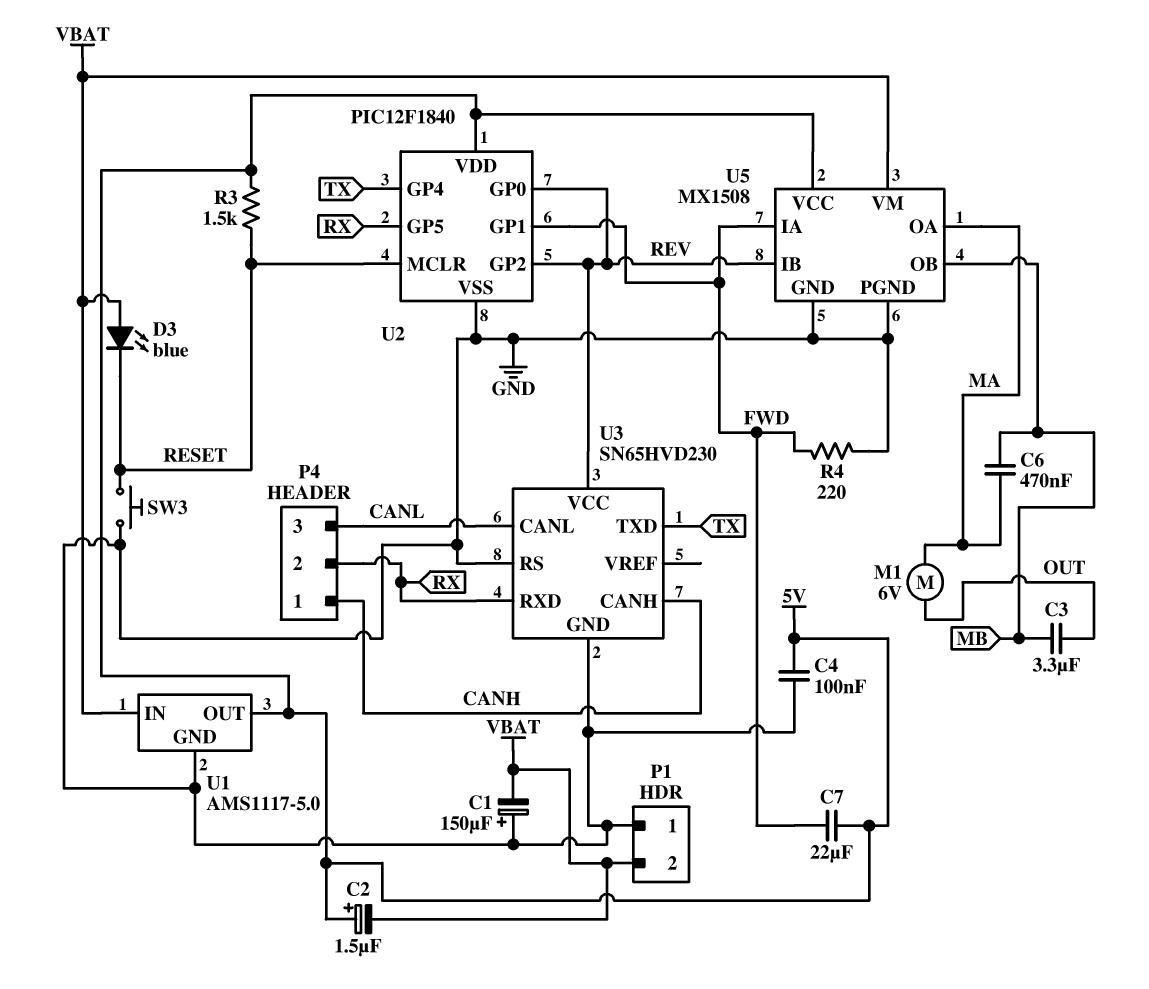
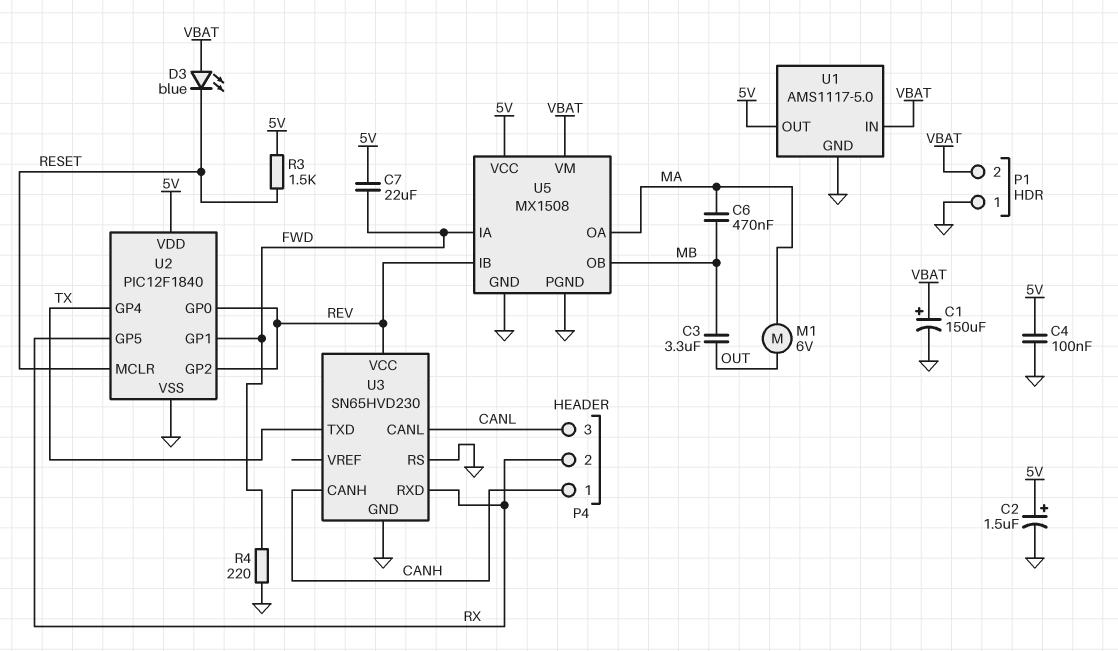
C1: 150uF (plus GND, minus VBAT) -> 150uF (plus VBAT, minus GND)
C2: 1.5uF (plus 5V, minus VBAT) -> 1.5uF (plus 5V, minus GND)
SW3: button (GND, RESET) -> none

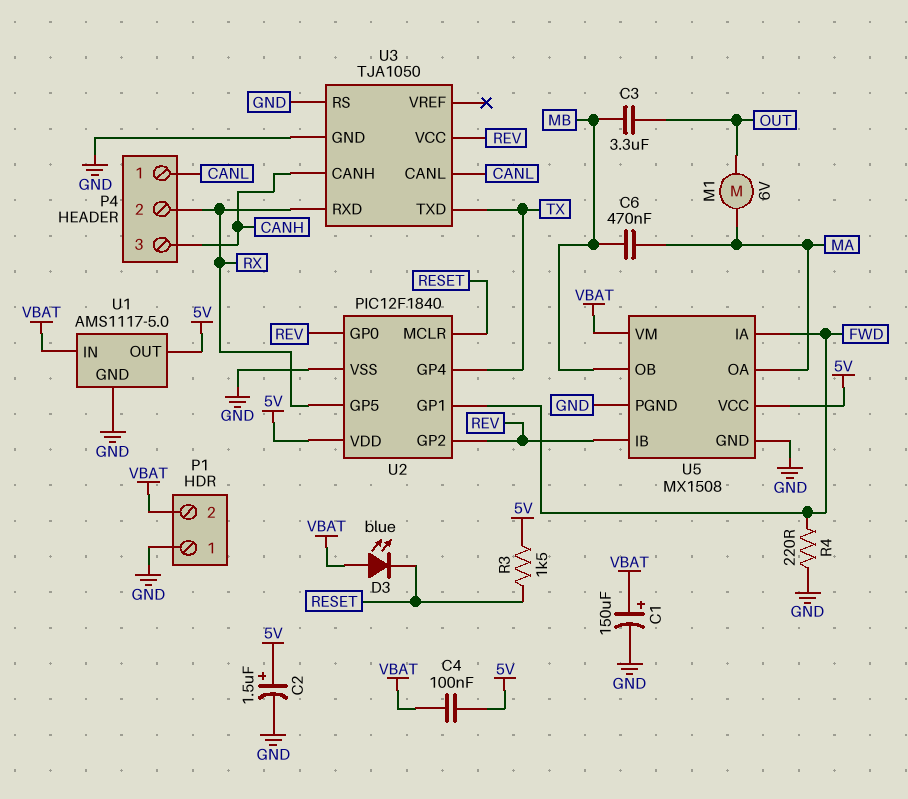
C4: 100nF (5V, GND) -> 100nF (5V, VBAT)
C7: 22uF (5V, FWD) -> none
P4 pin 1: CANH -> CANL
P4 pin 3: CANL -> CANH
U3: SN65HVD230 -> TJA1050

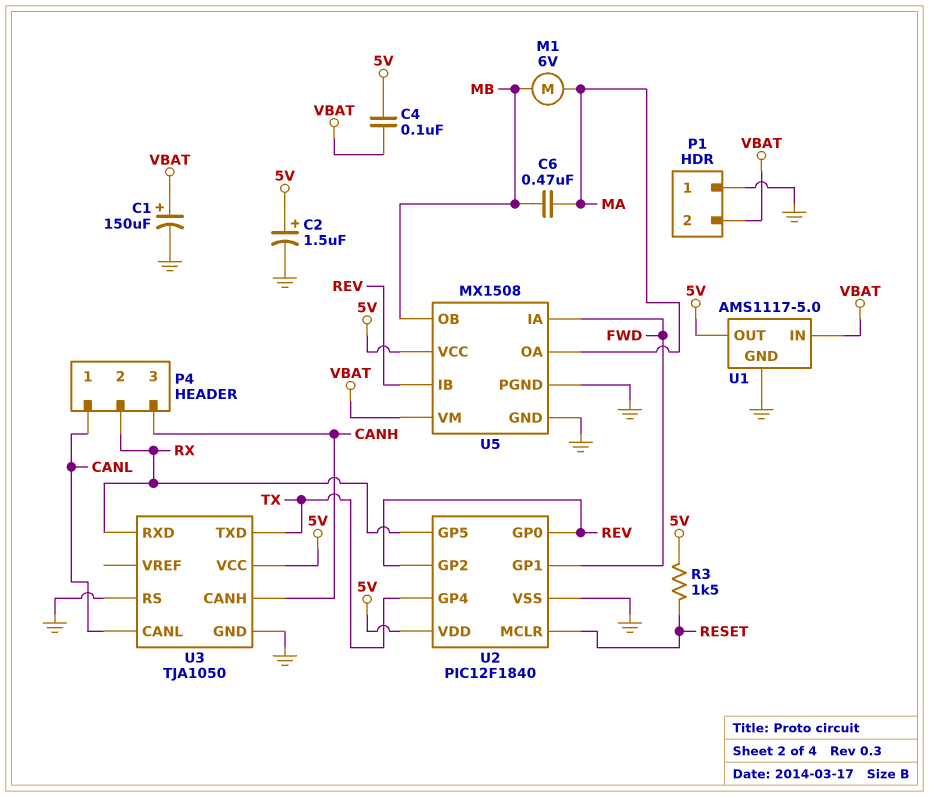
C3: 3.3uF (MB, OUT) -> none
D3: LED blue (A VBAT, K RESET) -> none
M1: motor 6V (MA, OUT) -> motor 6V (MA, MB)
R4: 220 (FWD, GND) -> none
U3 pin VCC: REV -> 5V

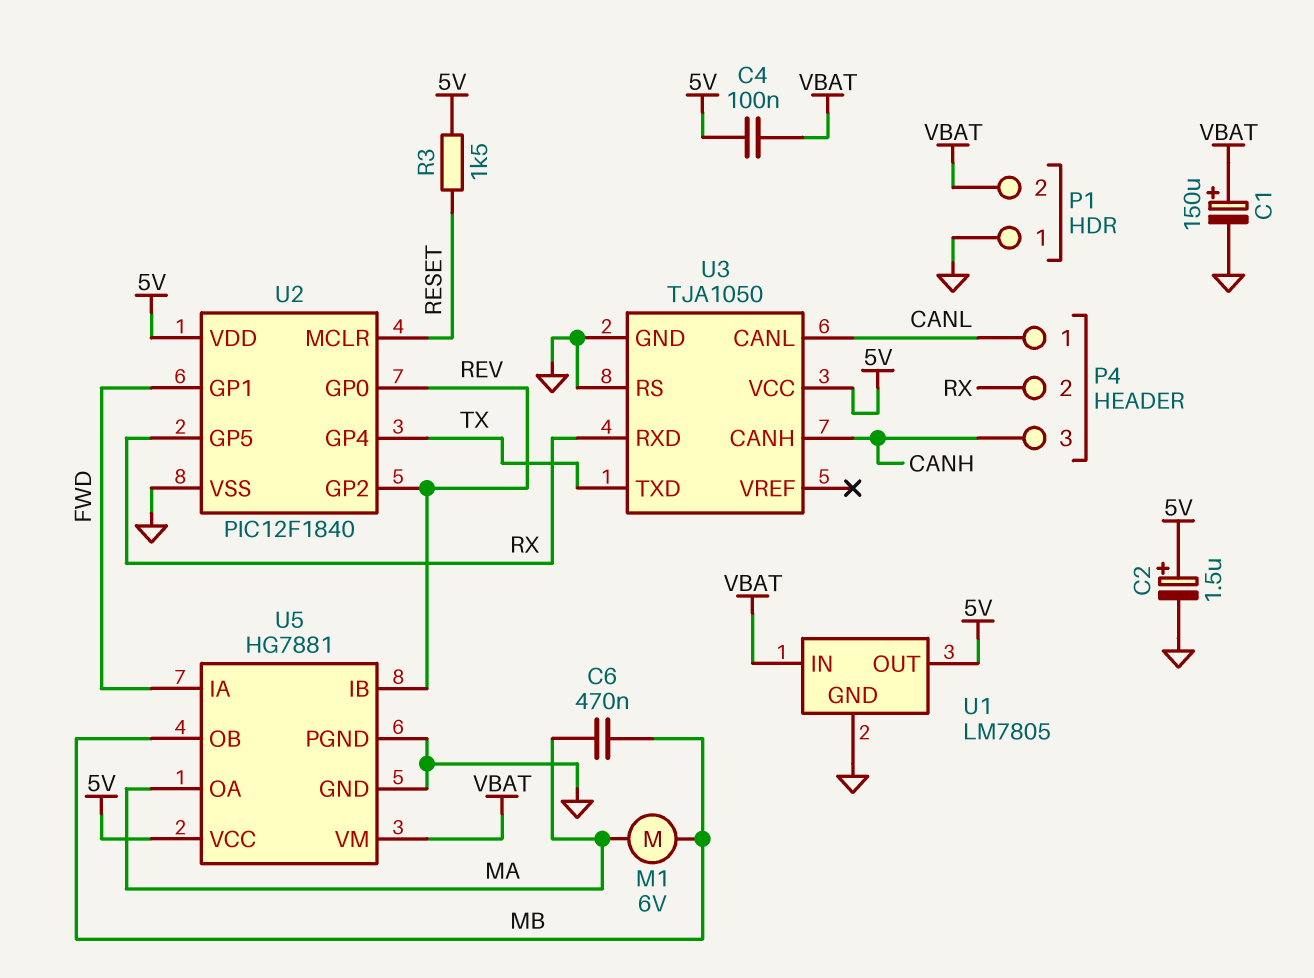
U1: AMS1117-5.0 -> LM7805
U5: MX1508 -> HG7881

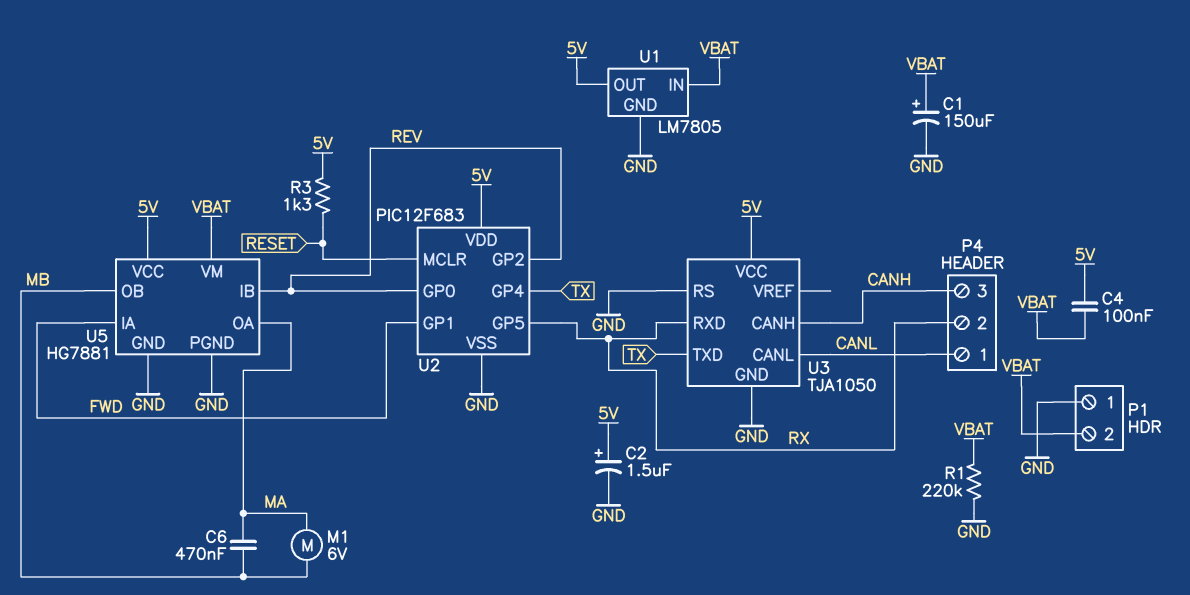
R1: none -> 220k (GND, VBAT)
R3: 1.5k (5V, RESET) -> 1.3k (5V, RESET)
U2: PIC12F1840 -> PIC12F683

